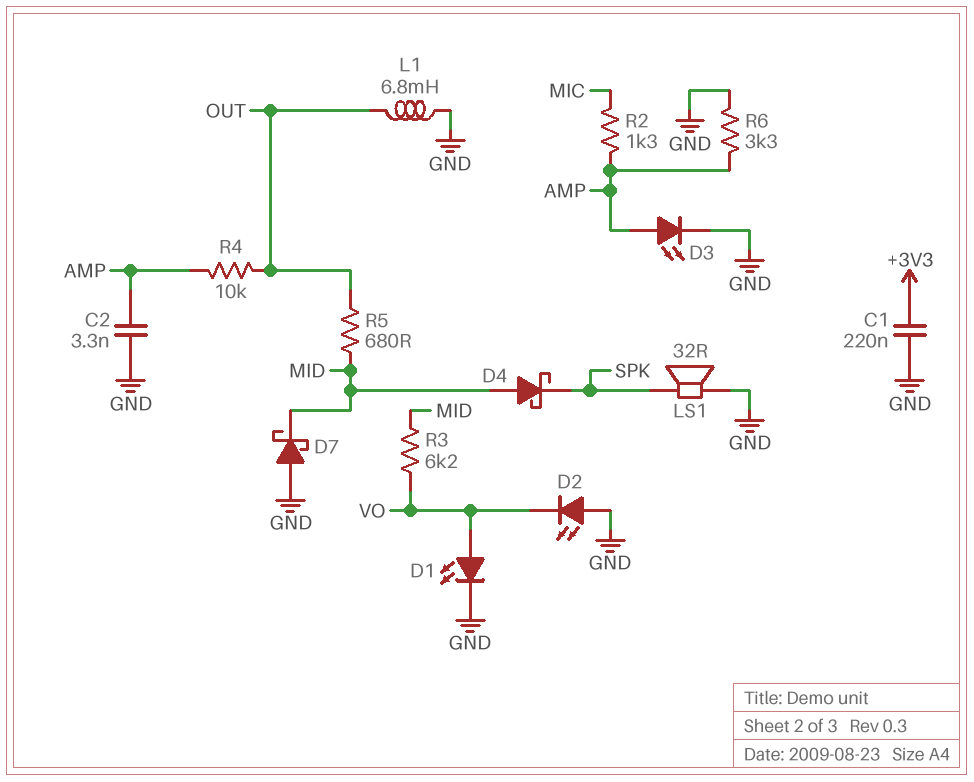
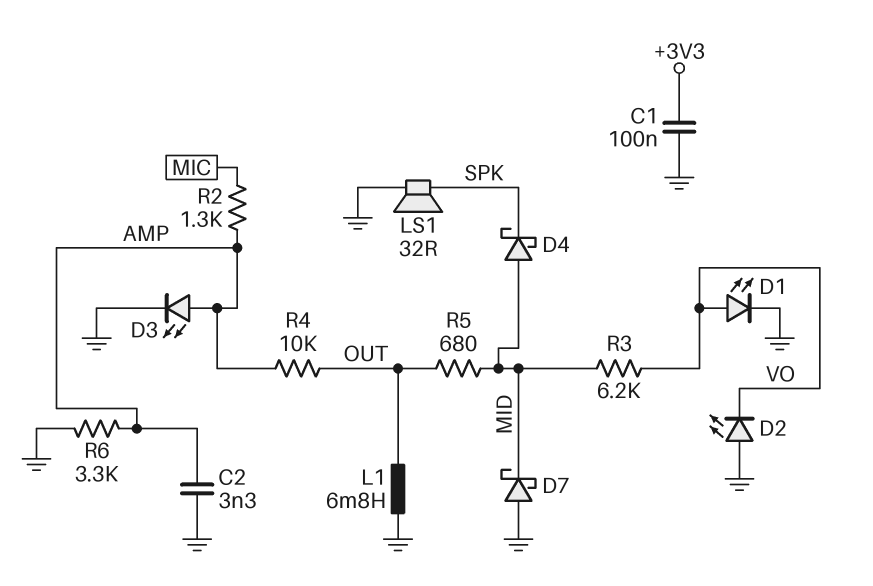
C1: 220nF (+3V3, GND) -> 100nF (+3V3, GND)

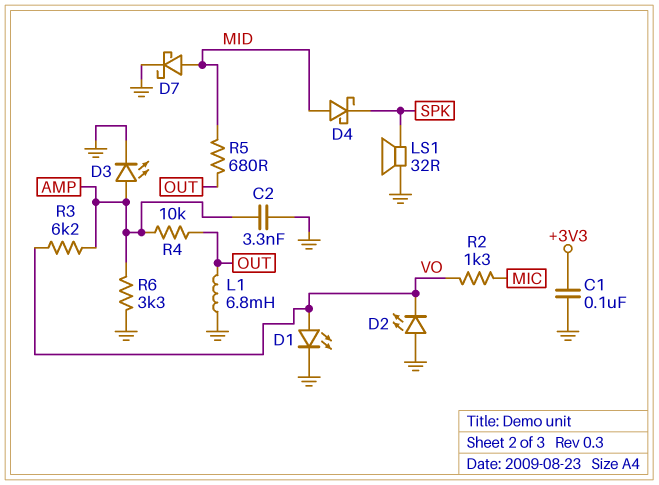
D7: schottky (A GND, K MID) -> schottky (A MID, K GND)
R2: 1.3k (AMP, MIC) -> 1.3k (MIC, VO)
R3: 6.2k (MID, VO) -> 6.2k (AMP, VO)

